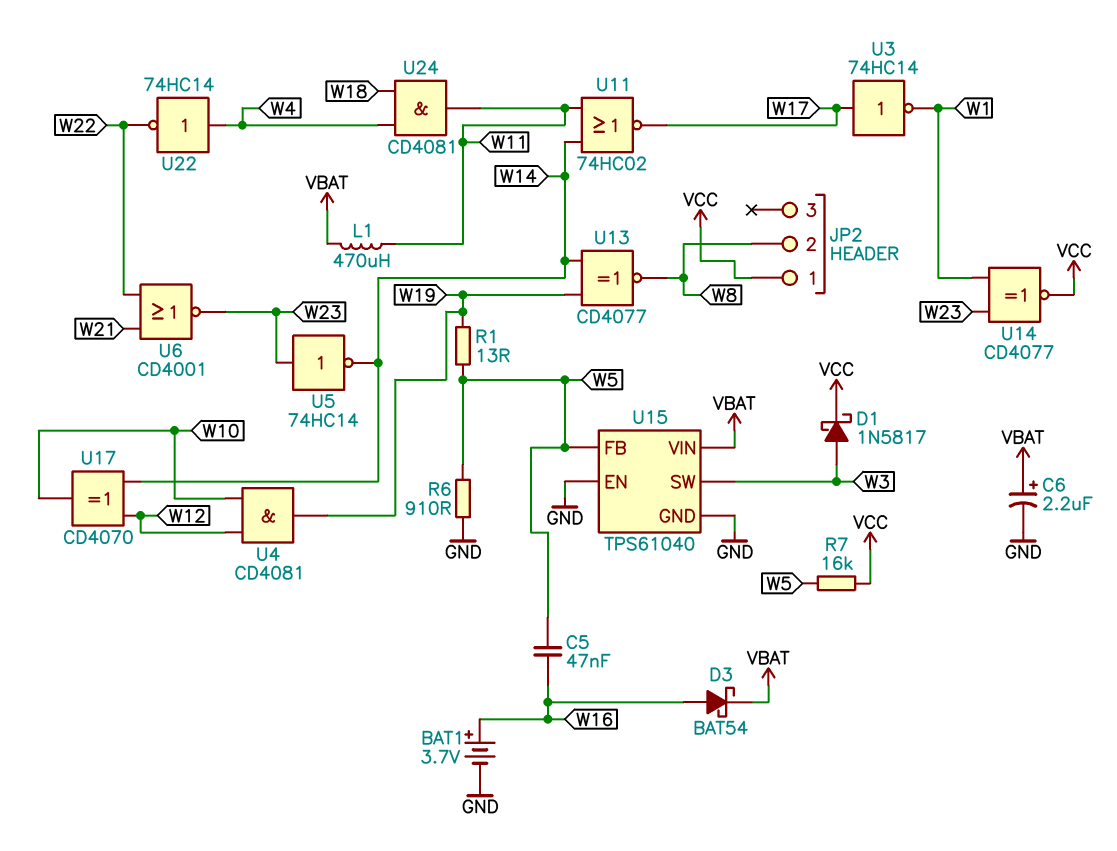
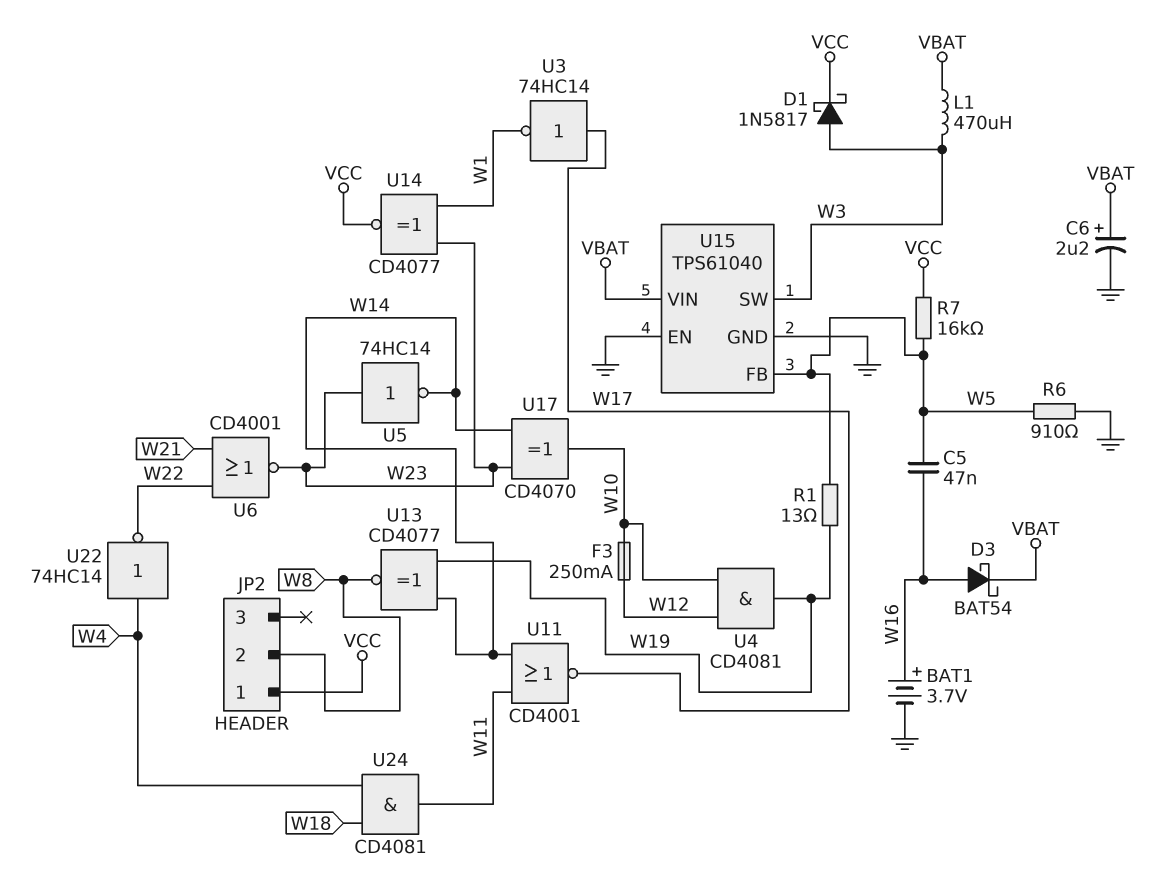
F3: none -> 250mA (W10, W12)
L1: 470uH (VBAT, W11) -> 470uH (VBAT, W3)
U11: NOR 74HC02 (in W11, in W14, out W17) -> NOR CD4001 (in W11, in W14, out W17)
U17: XOR CD4070 (in W12, in W14, out W10) -> XOR CD4070 (in W14, in W23, out W10)

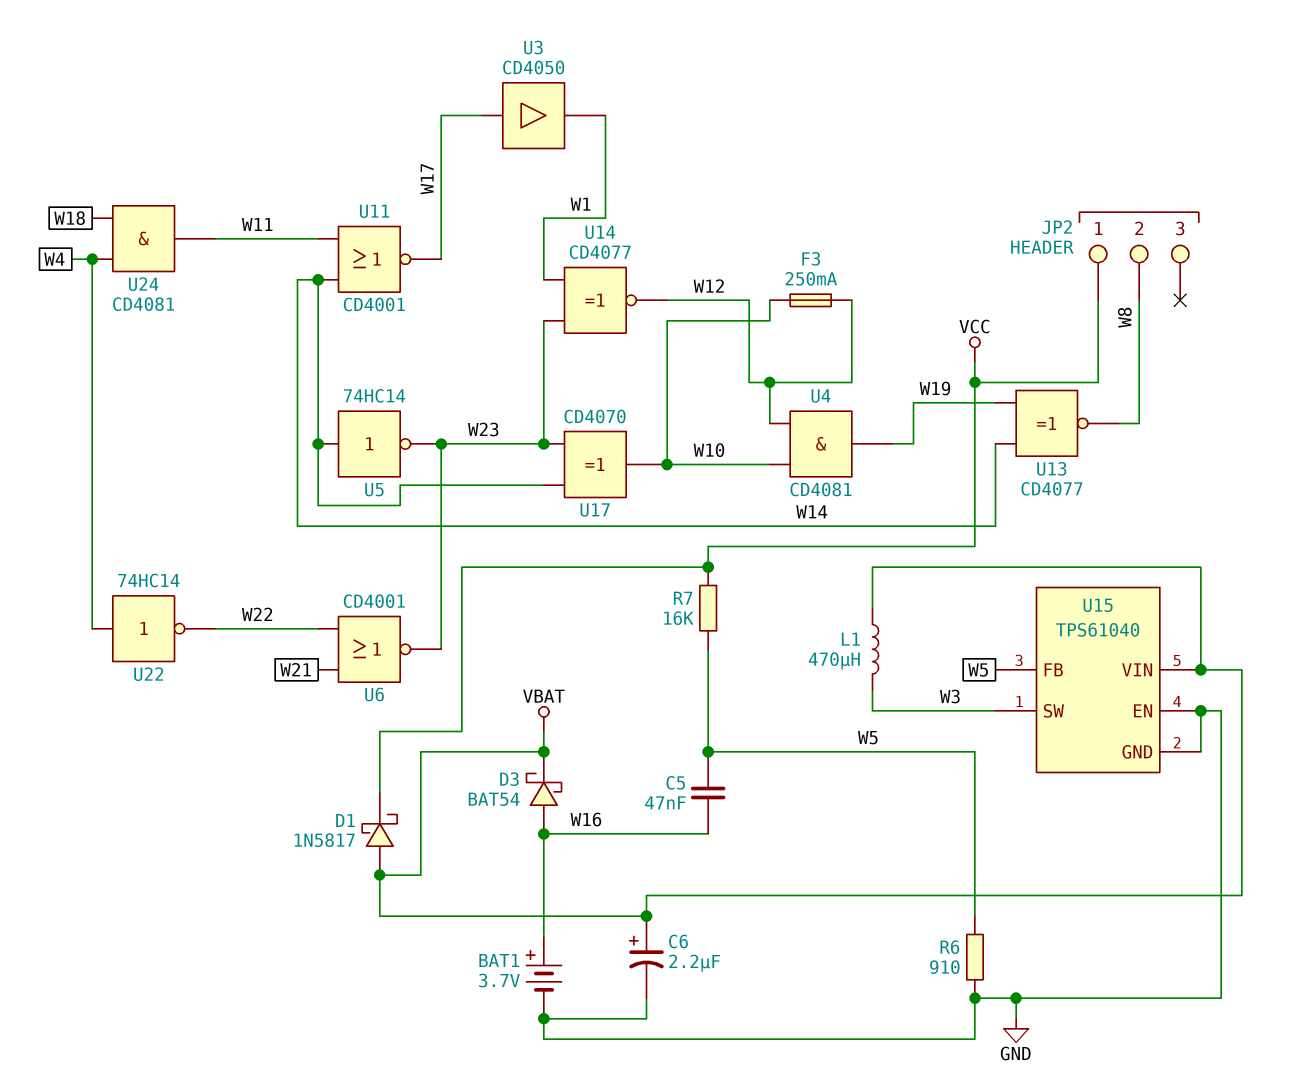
D1: schottky 1N5817 (A W3, K VCC) -> schottky 1N5817 (A VBAT, K VCC)
R1: 13 (W5, W19) -> none
U3: NOT 74HC14 (in W17, out W1) -> buffer CD4050 (in W17, out W1)
U5: NOT 74HC14 (in W23, out W14) -> NOT 74HC14 (in W14, out W23)
U14: XNOR CD4077 (in W1, in W23, out VCC) -> XNOR CD4077 (in W1, in W23, out W12)

